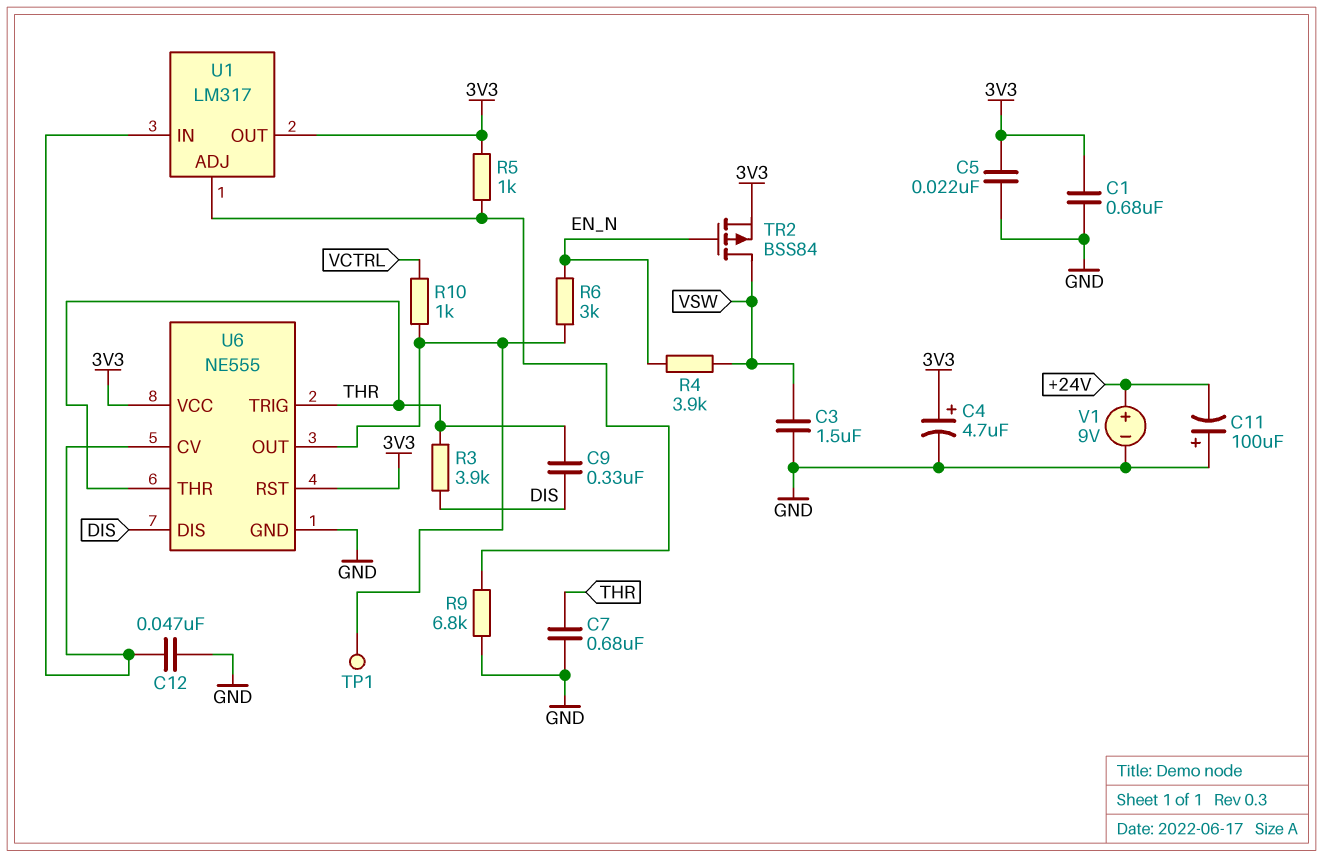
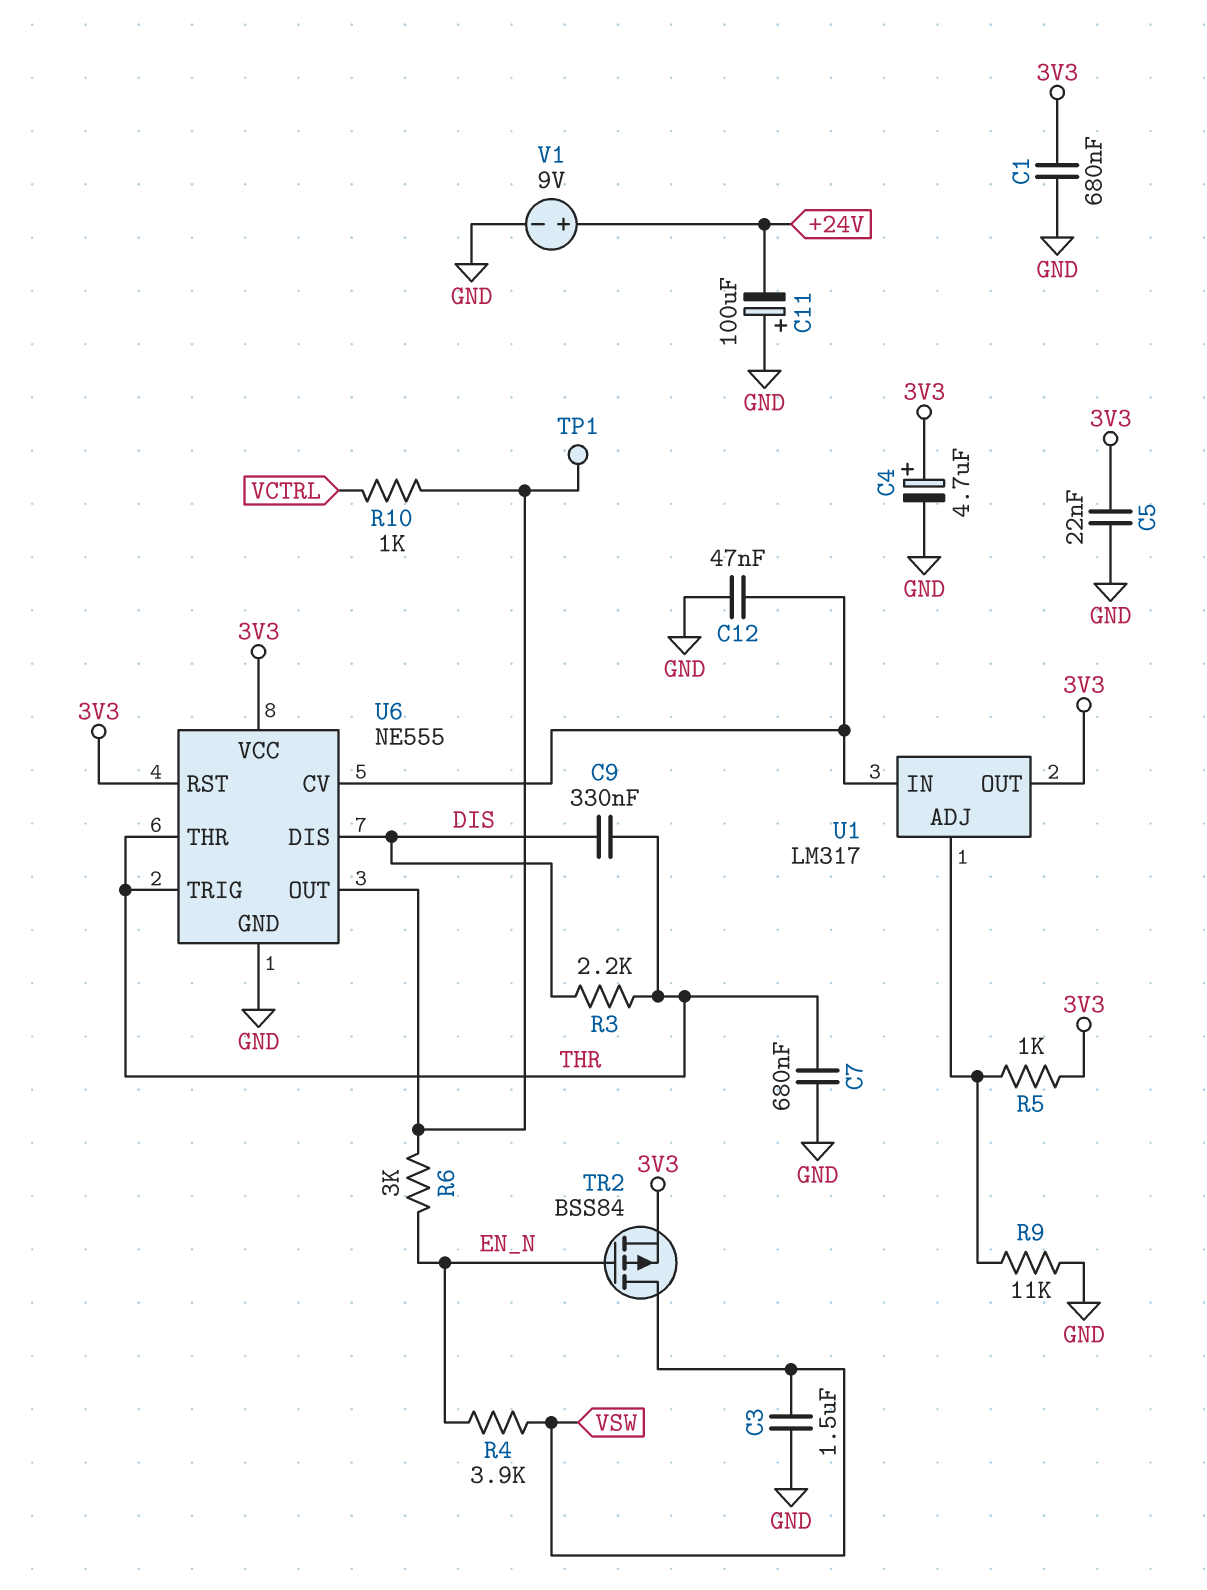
R3: 3.9k (DIS, THR) -> 2.2k (DIS, THR)
R9: 6.8k (GND, U1/ADJ) -> 11k (GND, U1/ADJ)

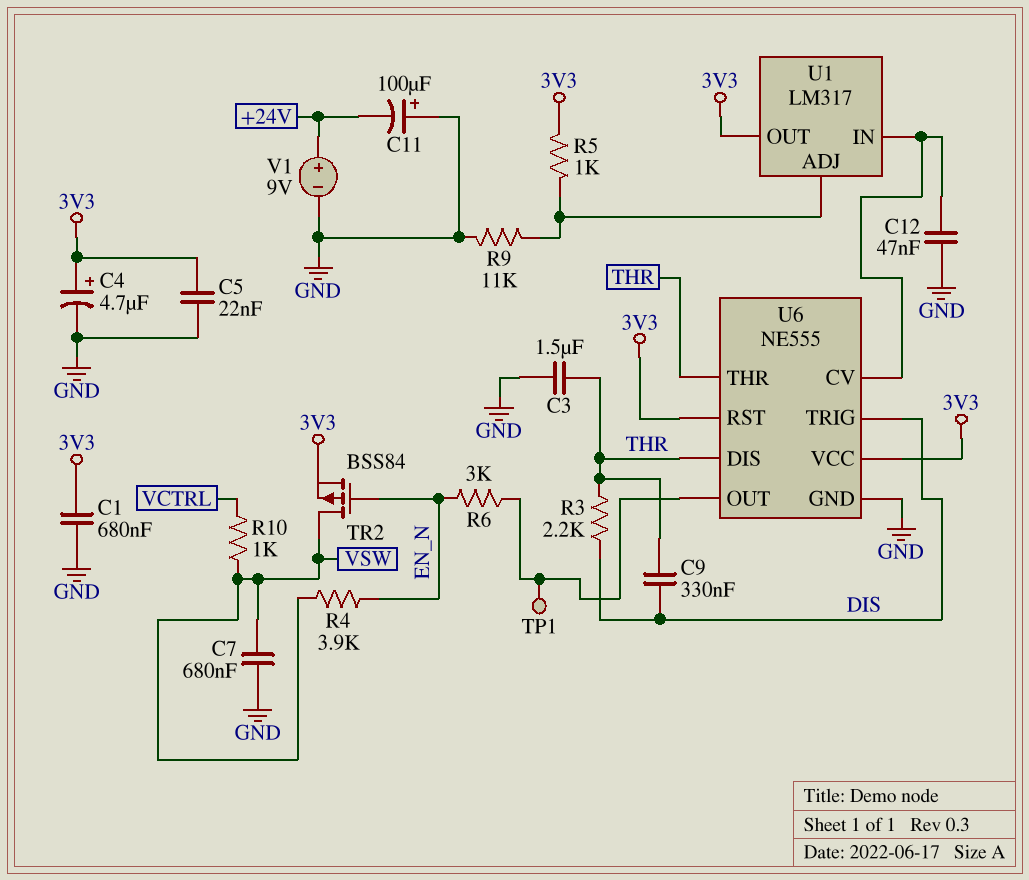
C3: 1.5uF (GND, VSW) -> 1.5uF (GND, THR)
C7: 680nF (GND, THR) -> 680nF (GND, VSW)
R10: 1k (U6/OUT, VCTRL) -> 1k (VCTRL, VSW)
U6 pin DIS: DIS -> THR
U6 pin TRIG: THR -> DIS

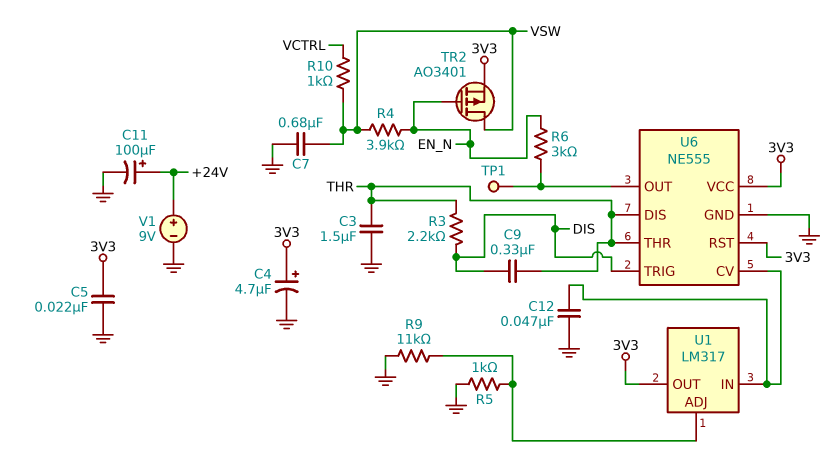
C1: 680nF (3V3, GND) -> none
C11: 100uF (plus GND, minus +24V) -> 100uF (plus +24V, minus GND)
R5: 1k (3V3, U1/ADJ) -> 1k (GND, U1/ADJ)
TR2: PMOS BSS84 (G EN_N, D VSW, S 3V3) -> PMOS AO3401 (G EN_N, D VSW, S 3V3)

